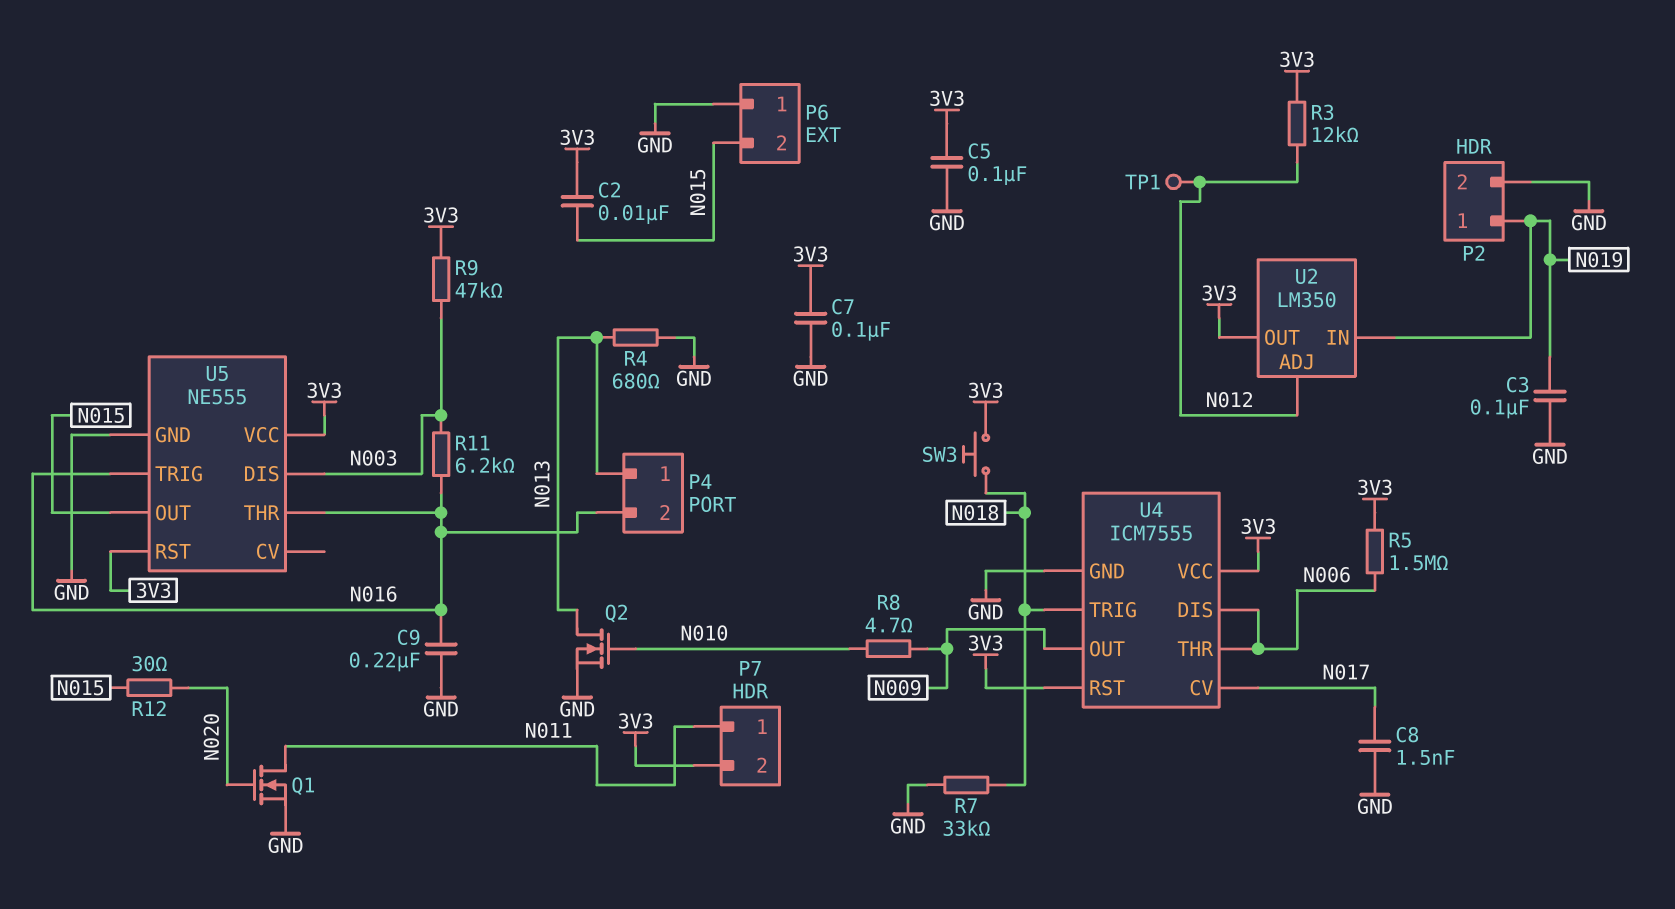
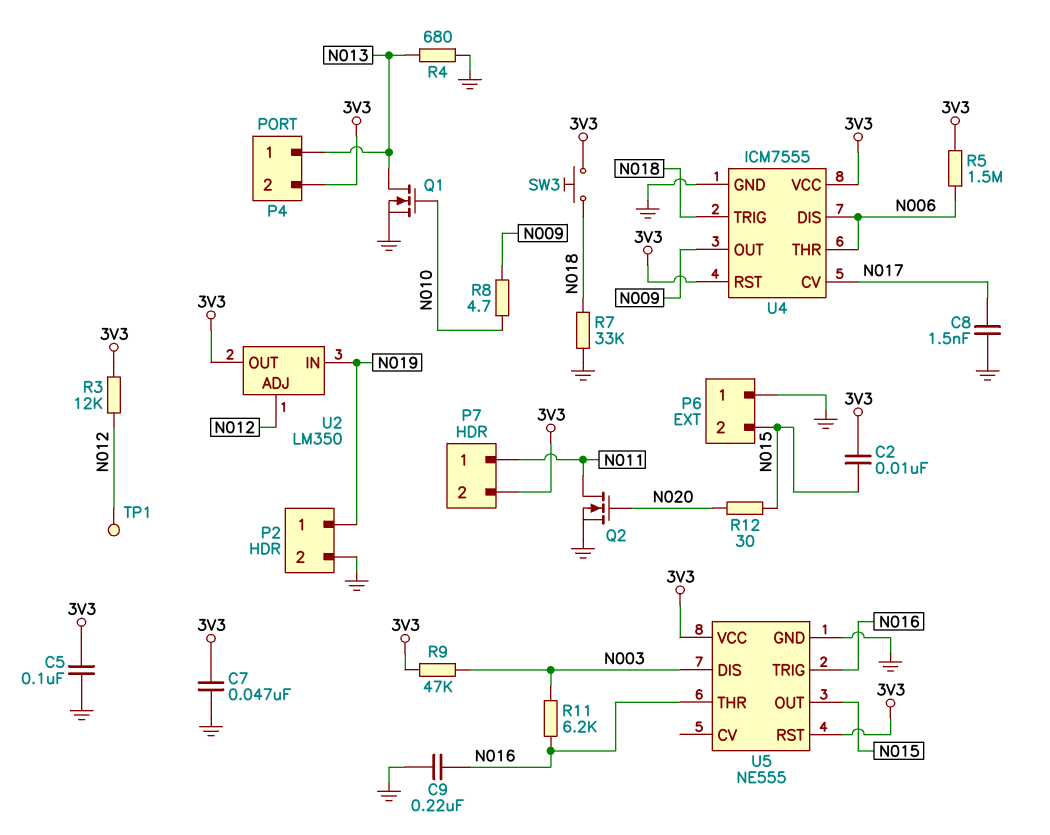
C3: 100nF (GND, N019) -> none
C7: 100nF (3V3, GND) -> 47nF (3V3, GND)
P4 pin 2: N016 -> 3V3
Q1: NMOS (G N020, D N011, S GND) -> NMOS (G N010, D N013, S GND)
Q2: NMOS (G N010, D N013, S GND) -> NMOS (G N020, D N011, S GND)

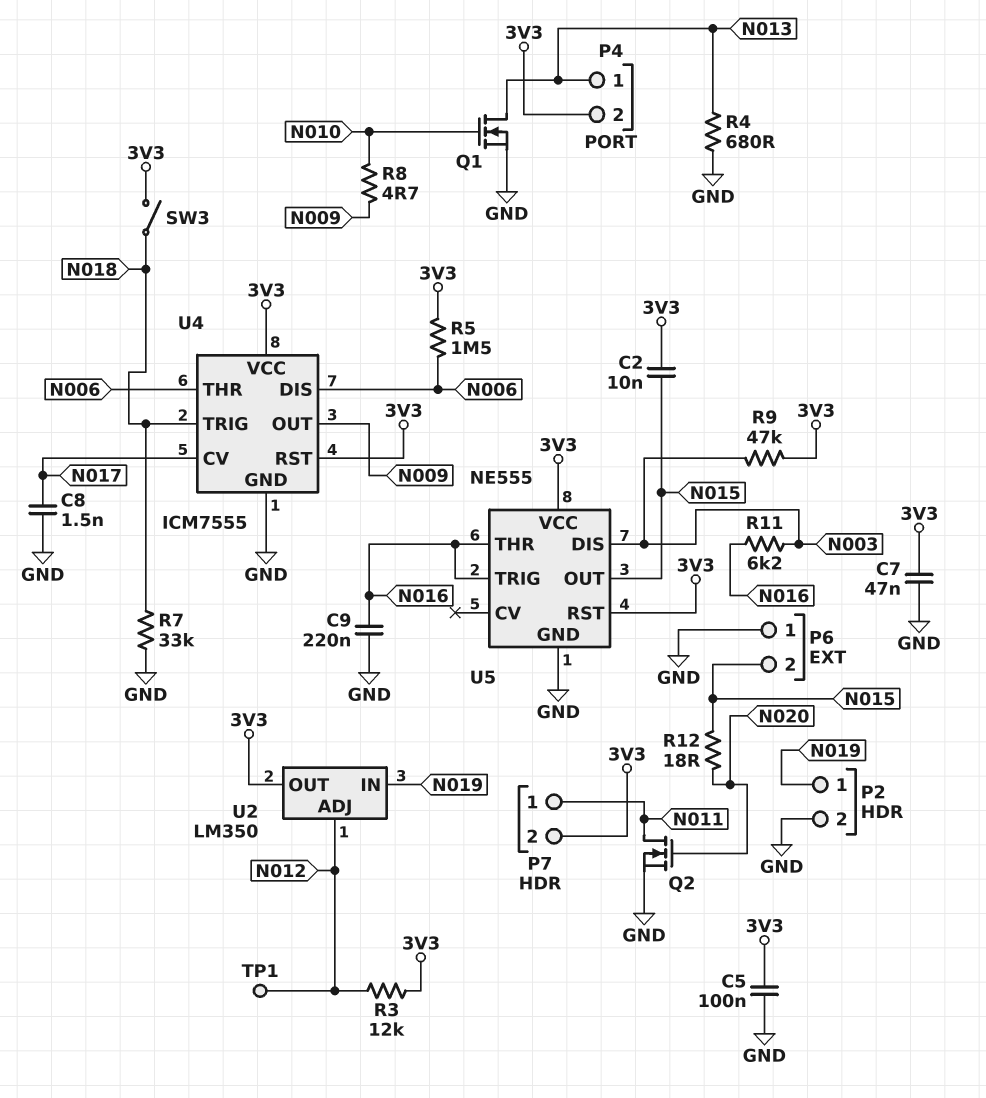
R12: 30 (N015, N020) -> 18 (N015, N020)
SW3: button (3V3, N018) -> switch (3V3, N018)

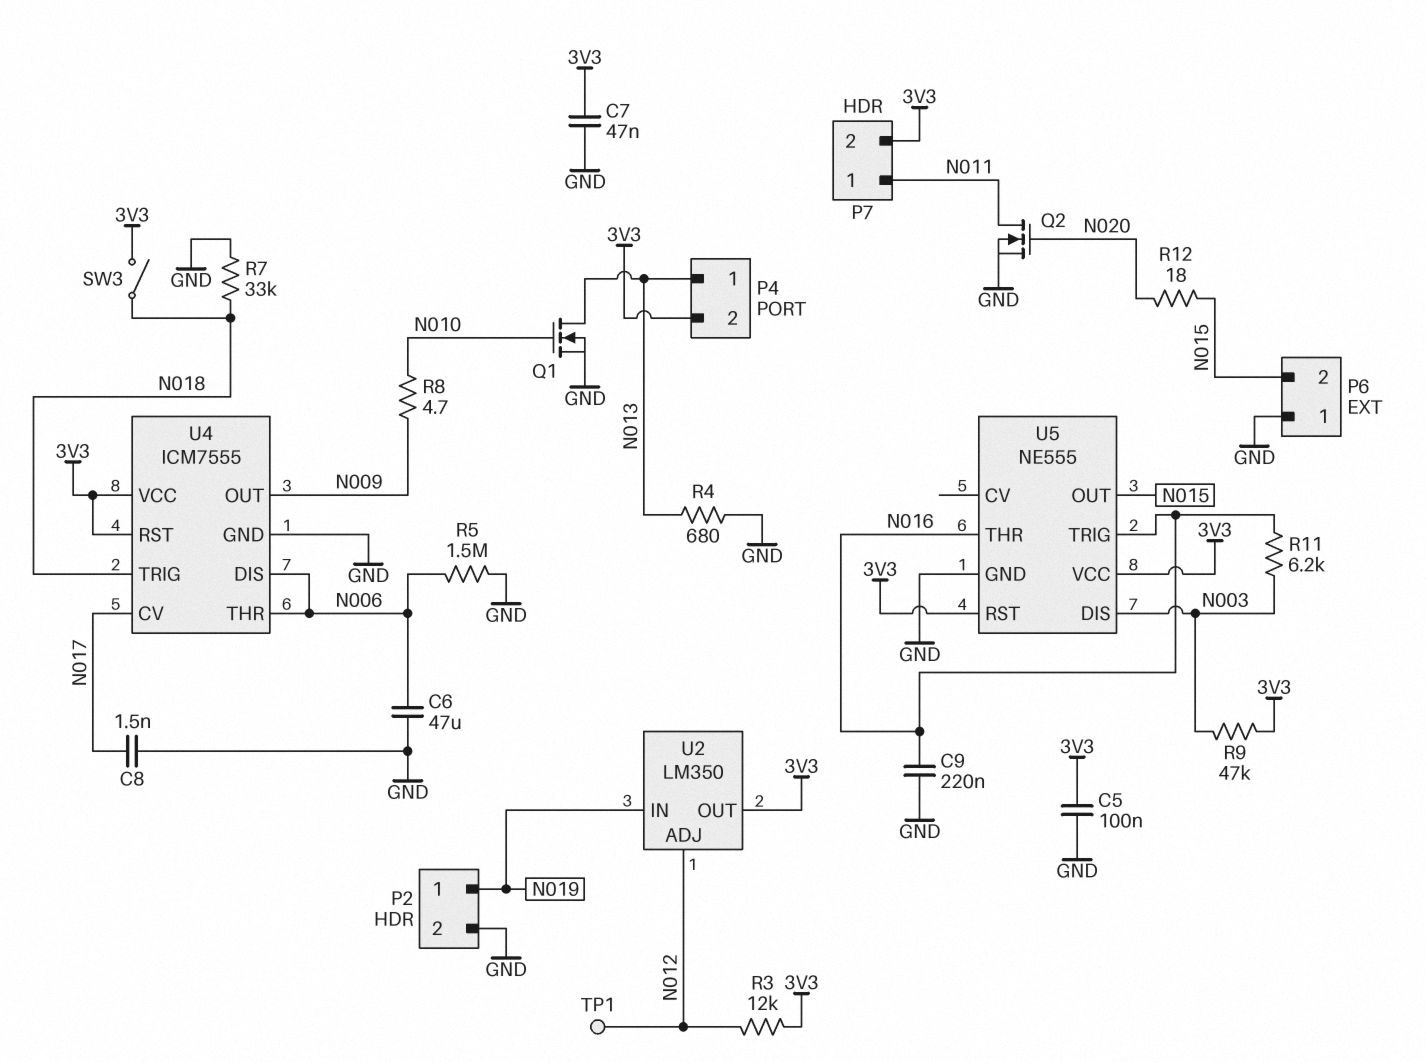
C2: 10nF (3V3, N015) -> none
C6: none -> 47uF (GND, N006)
R5: 1.5M (3V3, N006) -> 1.5M (GND, N006)

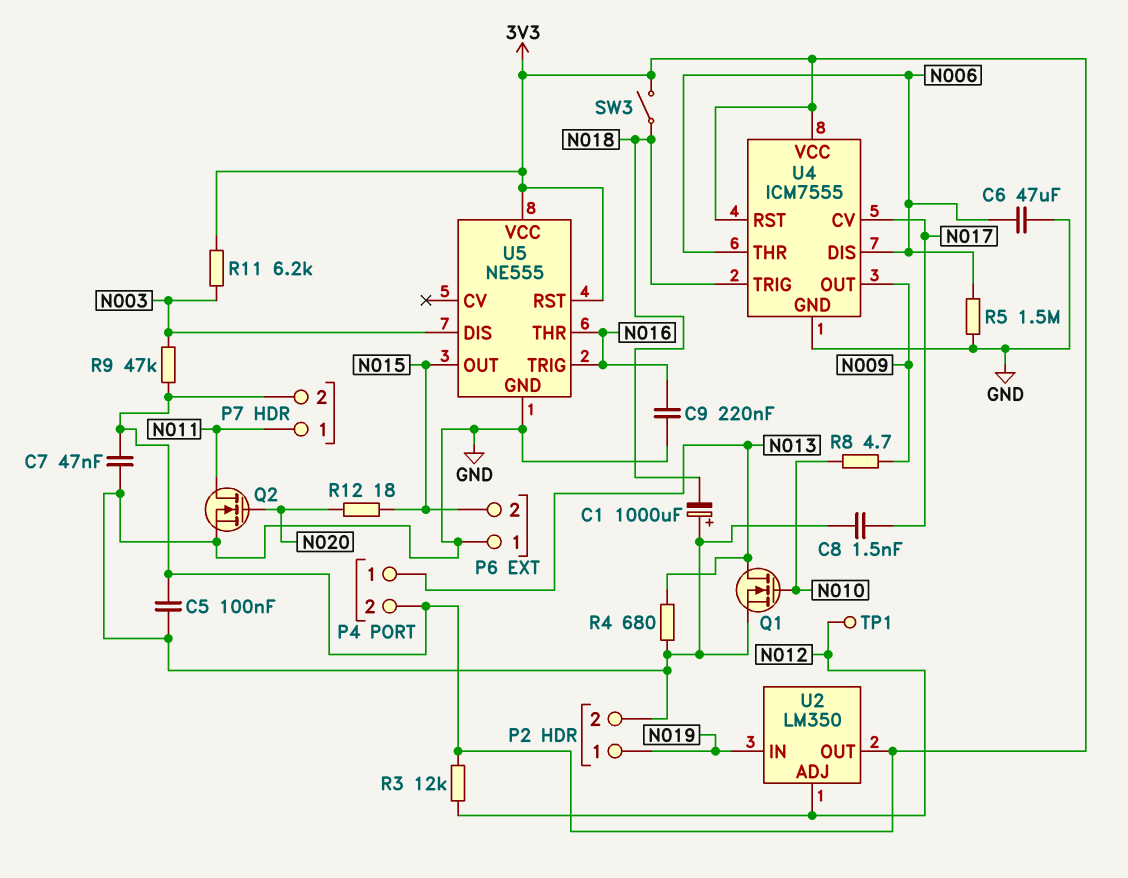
C1: none -> 1000uF (plus GND, minus N018)
R7: 33k (GND, N018) -> none
R11: 6.2k (N003, N016) -> 6.2k (3V3, N003)

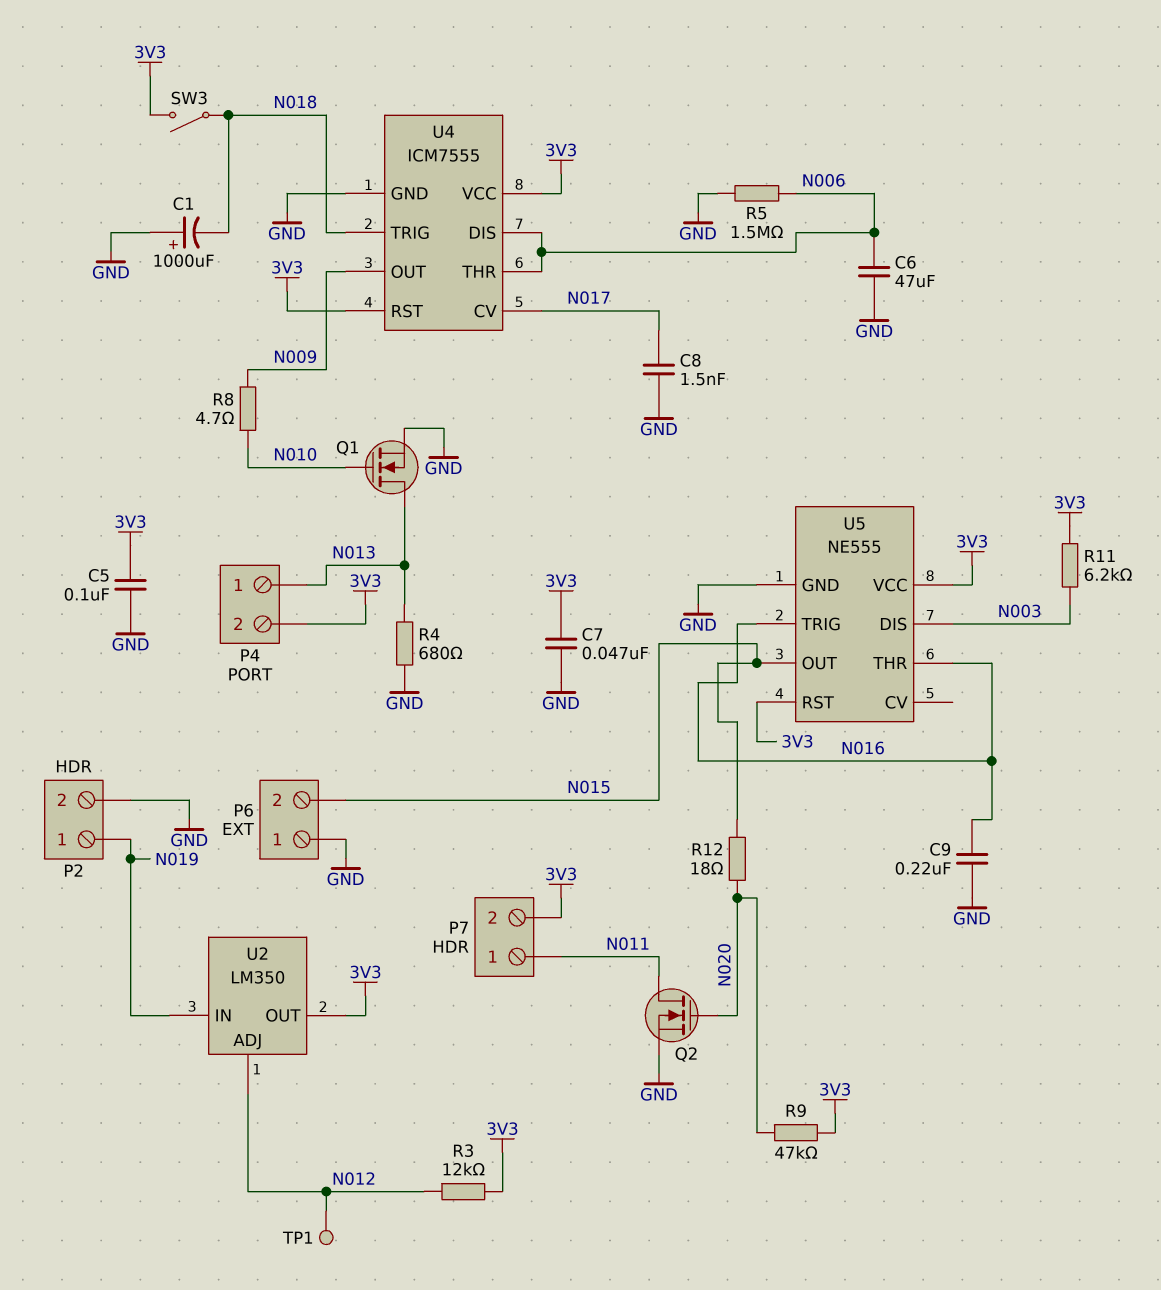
R9: 47k (3V3, N003) -> 47k (3V3, N020)

